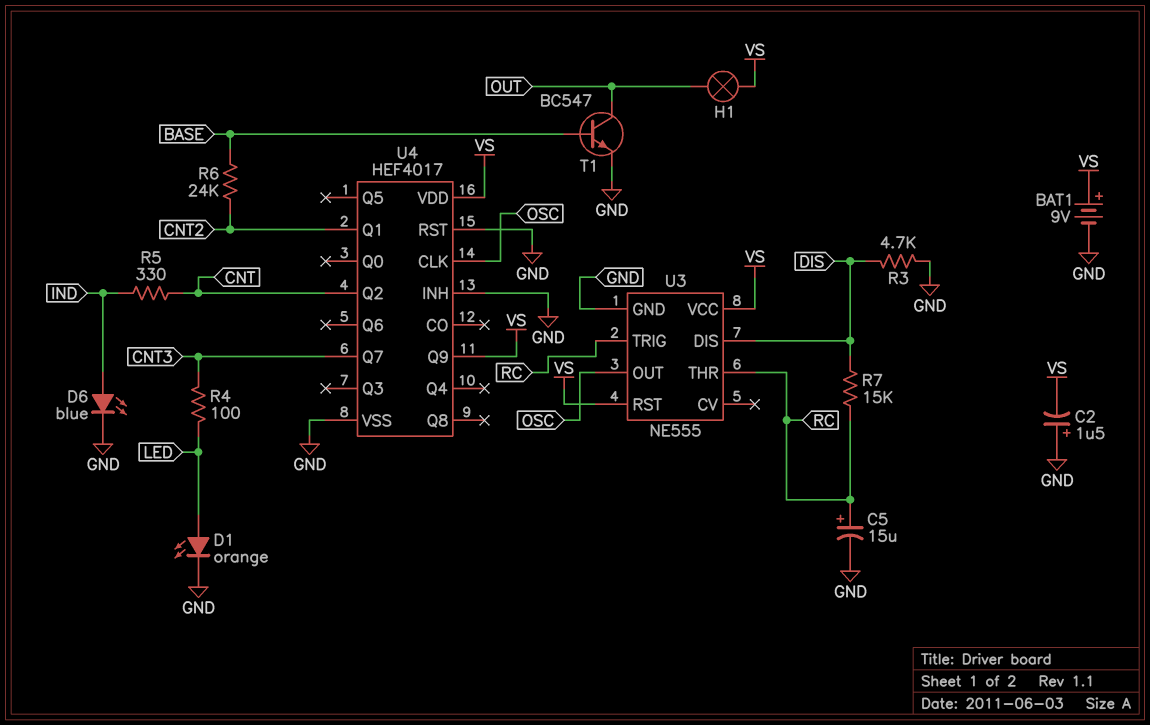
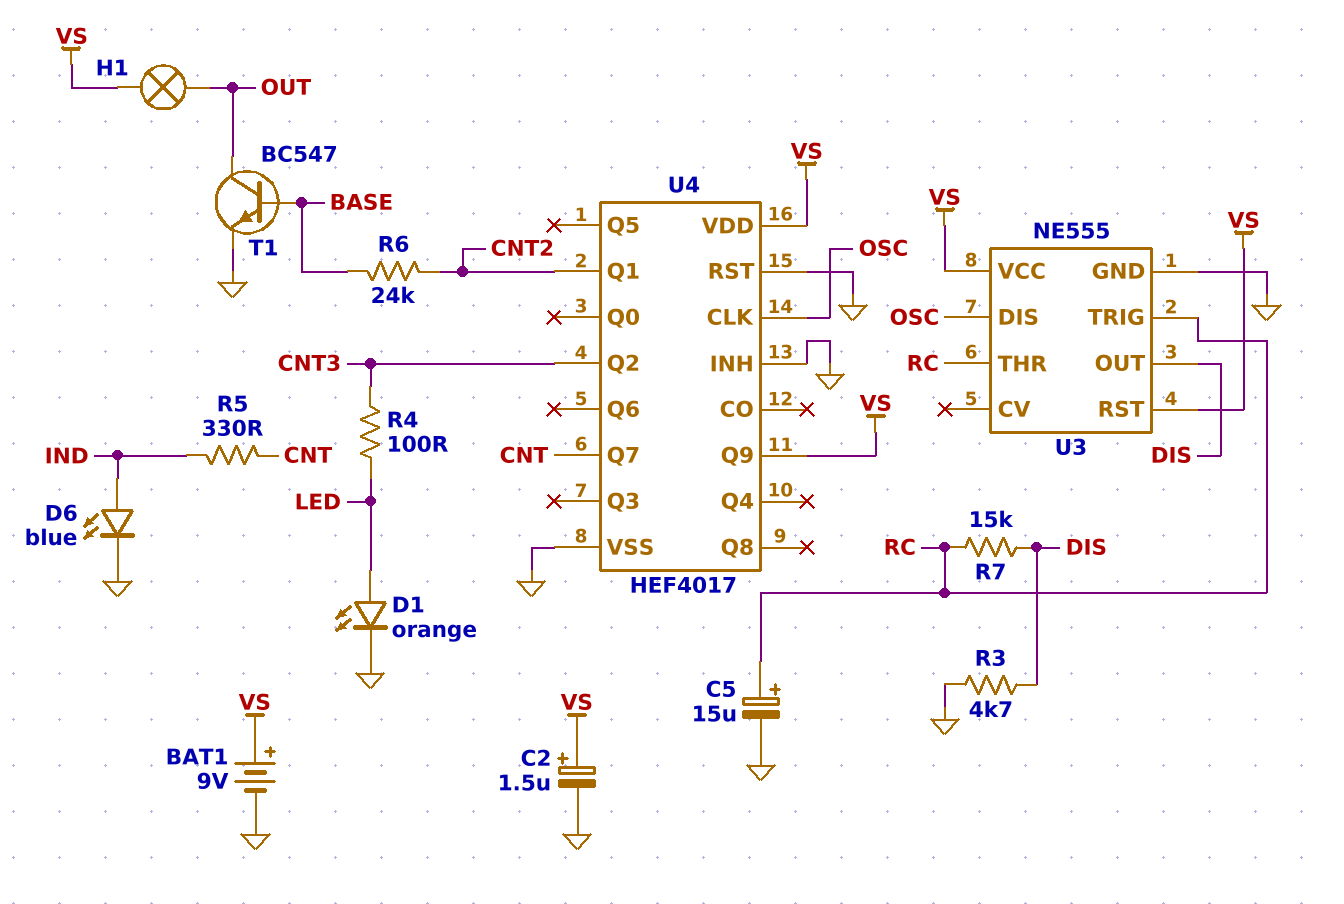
C2: 1.5uF (plus GND, minus VS) -> 1.5uF (plus VS, minus GND)
U3 pin DIS: DIS -> OSC
U3 pin OUT: OSC -> DIS
U4 pin Q2: CNT -> CNT3
U4 pin Q7: CNT3 -> CNT

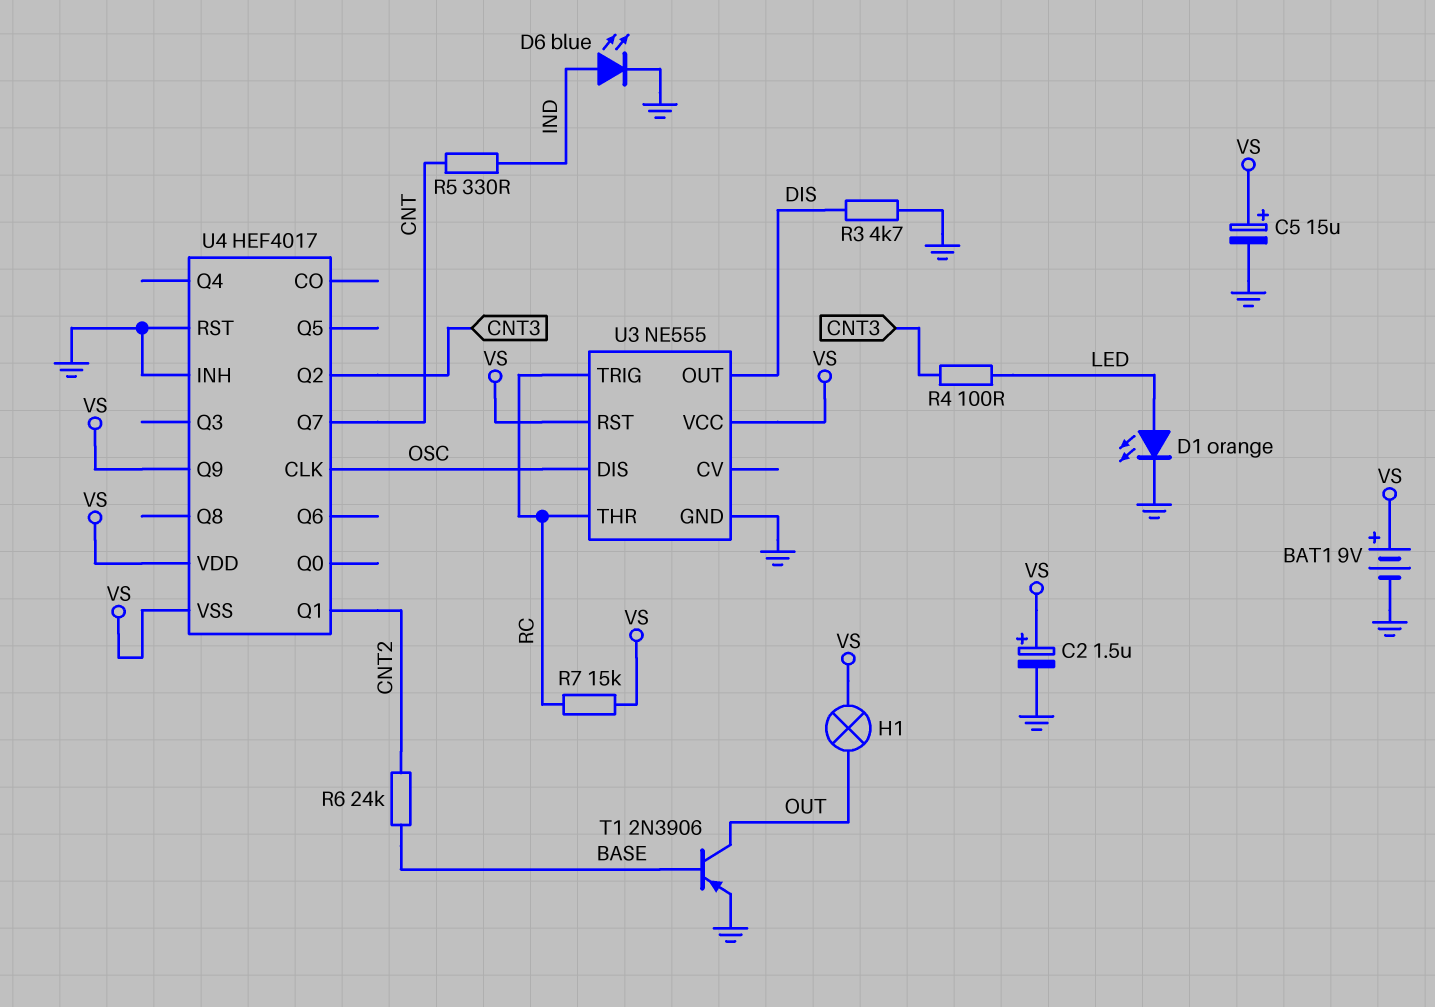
C5: 15uF (plus RC, minus GND) -> 15uF (plus VS, minus GND)
R7: 15k (DIS, RC) -> 15k (RC, VS)
T1: NPN BC547 (B BASE, C OUT, E GND) -> PNP 2N3906 (B BASE, C OUT, E GND)
U4 pin VSS: GND -> VS

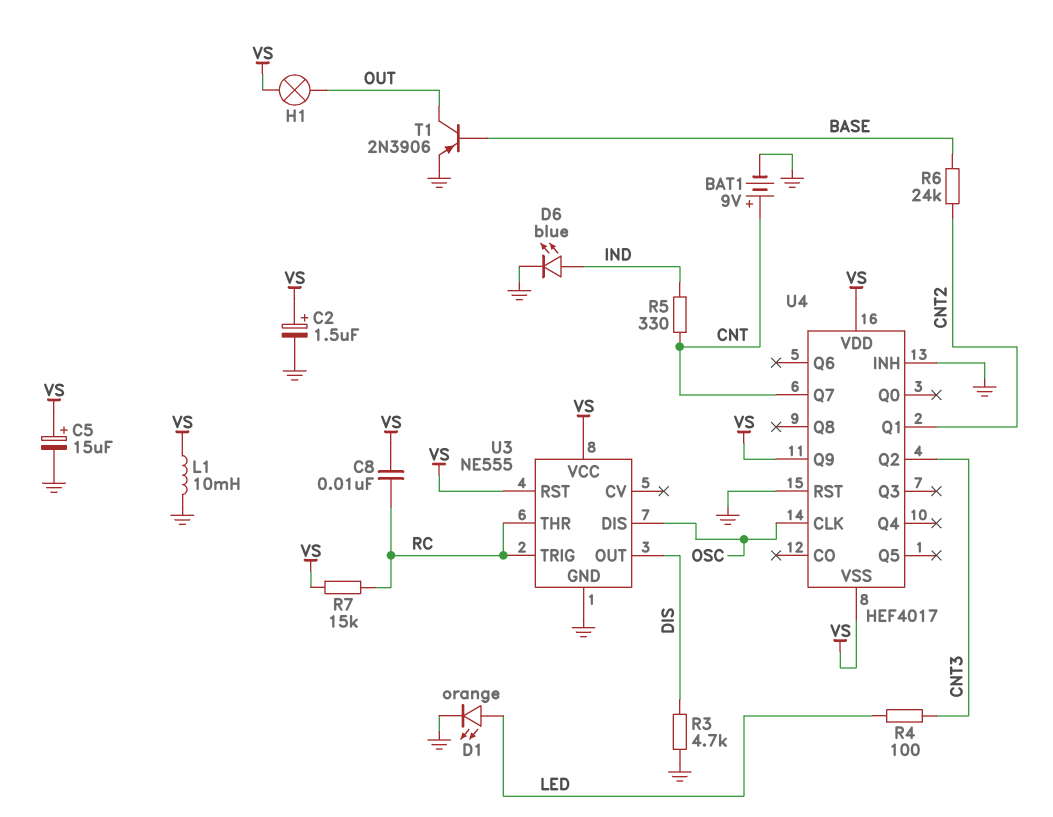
BAT1: 9V (plus VS, minus GND) -> 9V (plus CNT, minus GND)
C8: none -> 10nF (RC, VS)
L1: none -> 10mH (GND, VS)

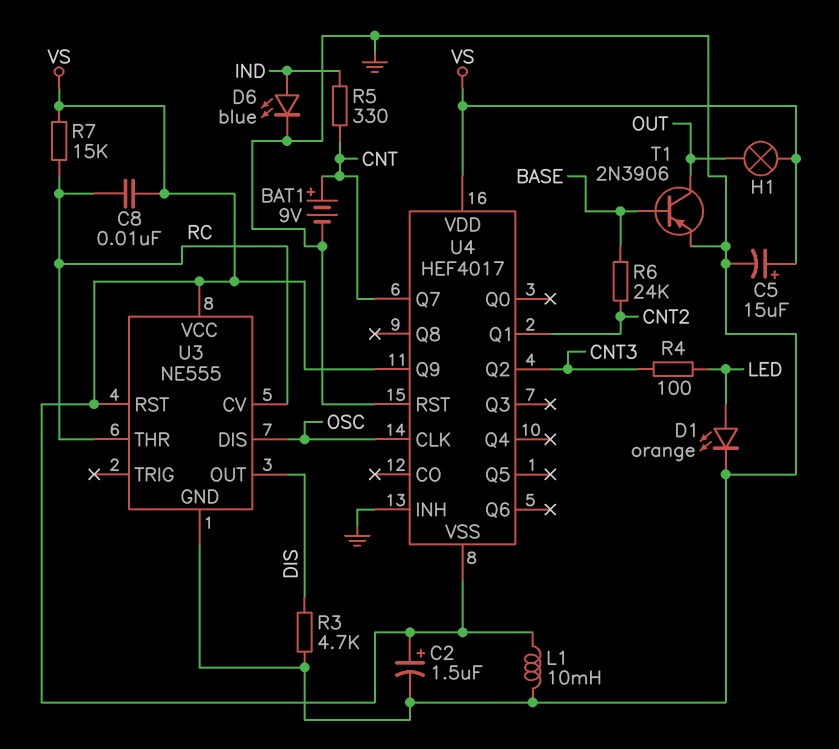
U3 pin CV: none -> RC
U3 pin TRIG: RC -> none

